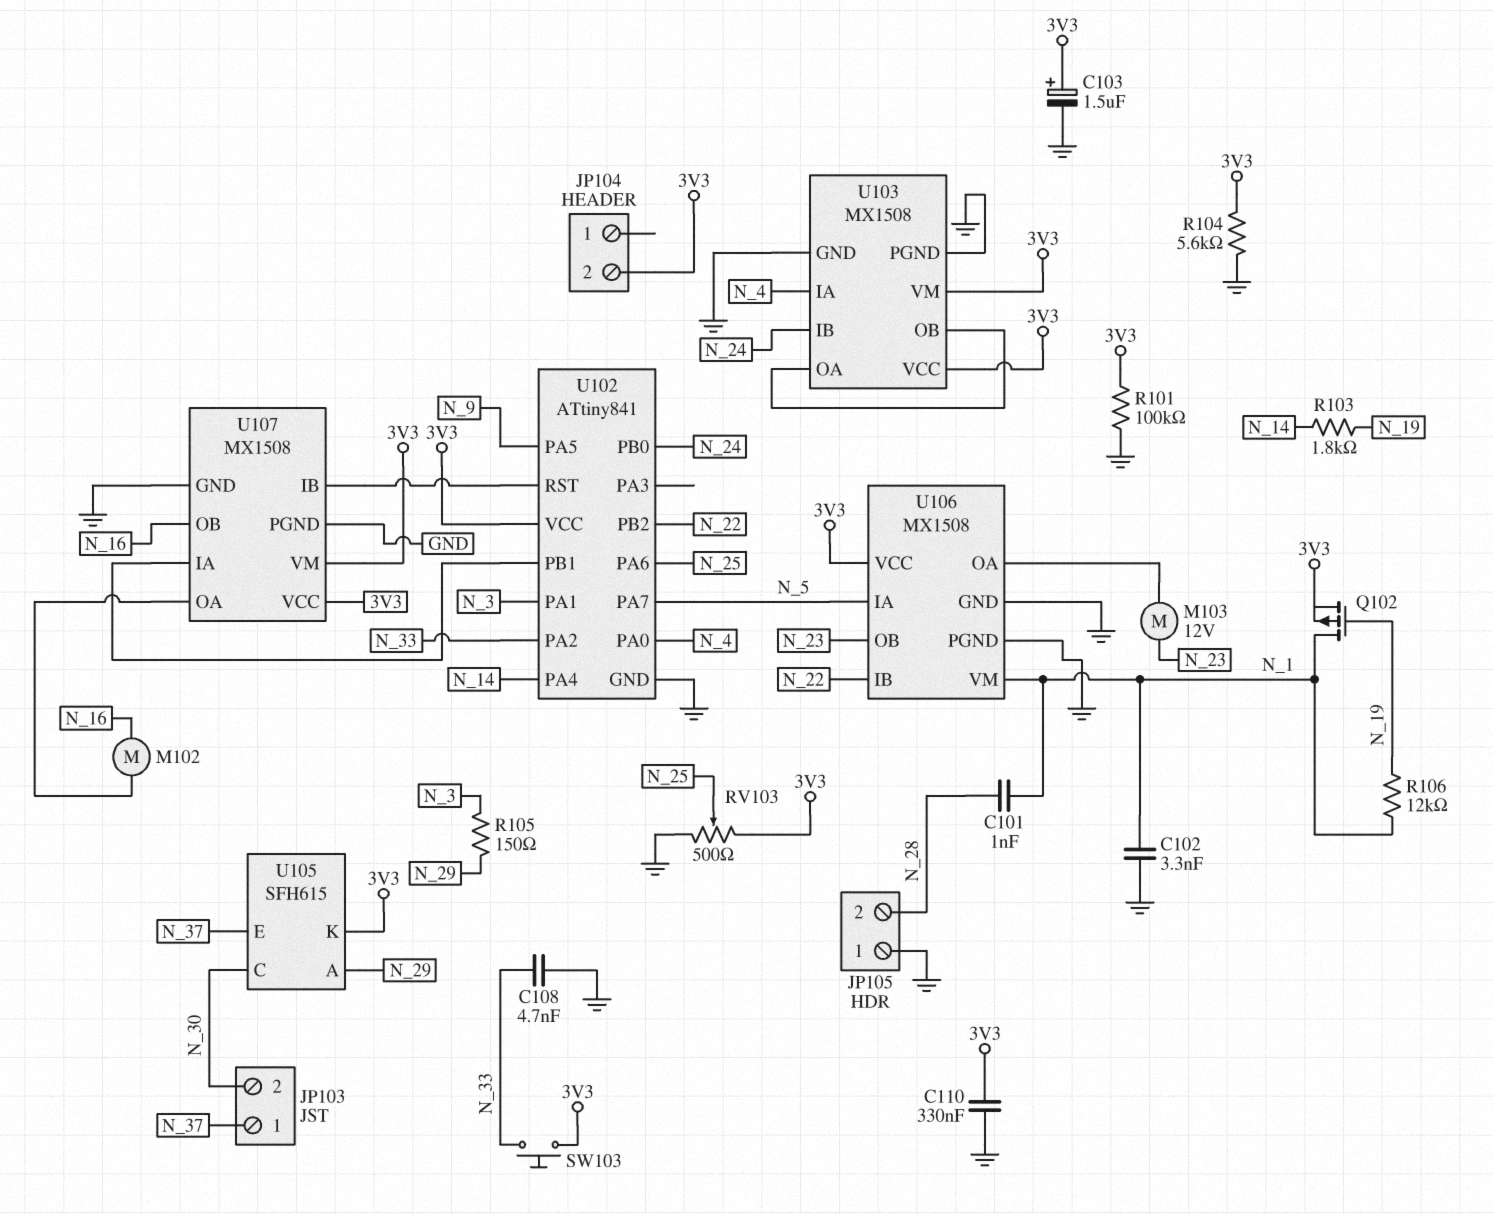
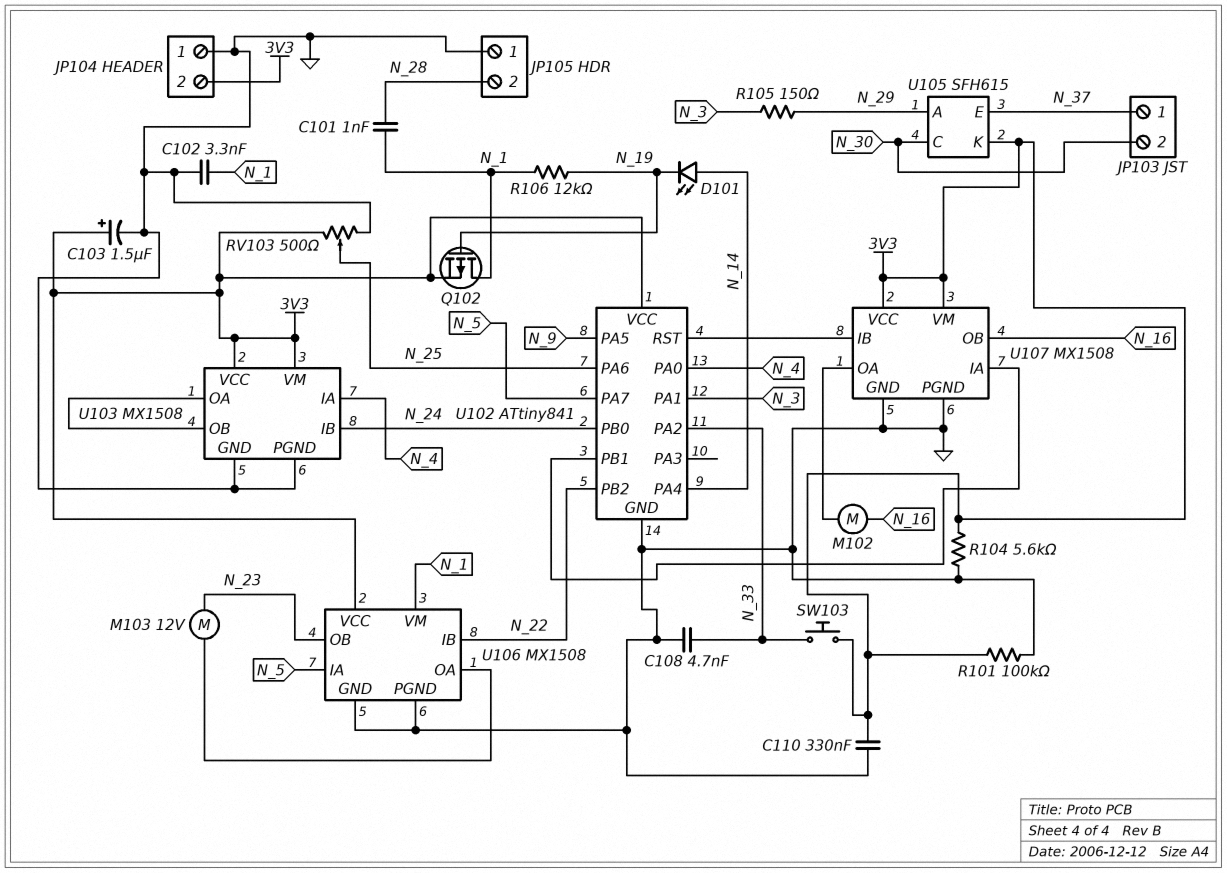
D101: none -> LED (A N_14, K N_19)
JP104 pin 1: none -> GND
R103: 1.8k (N_14, N_19) -> none

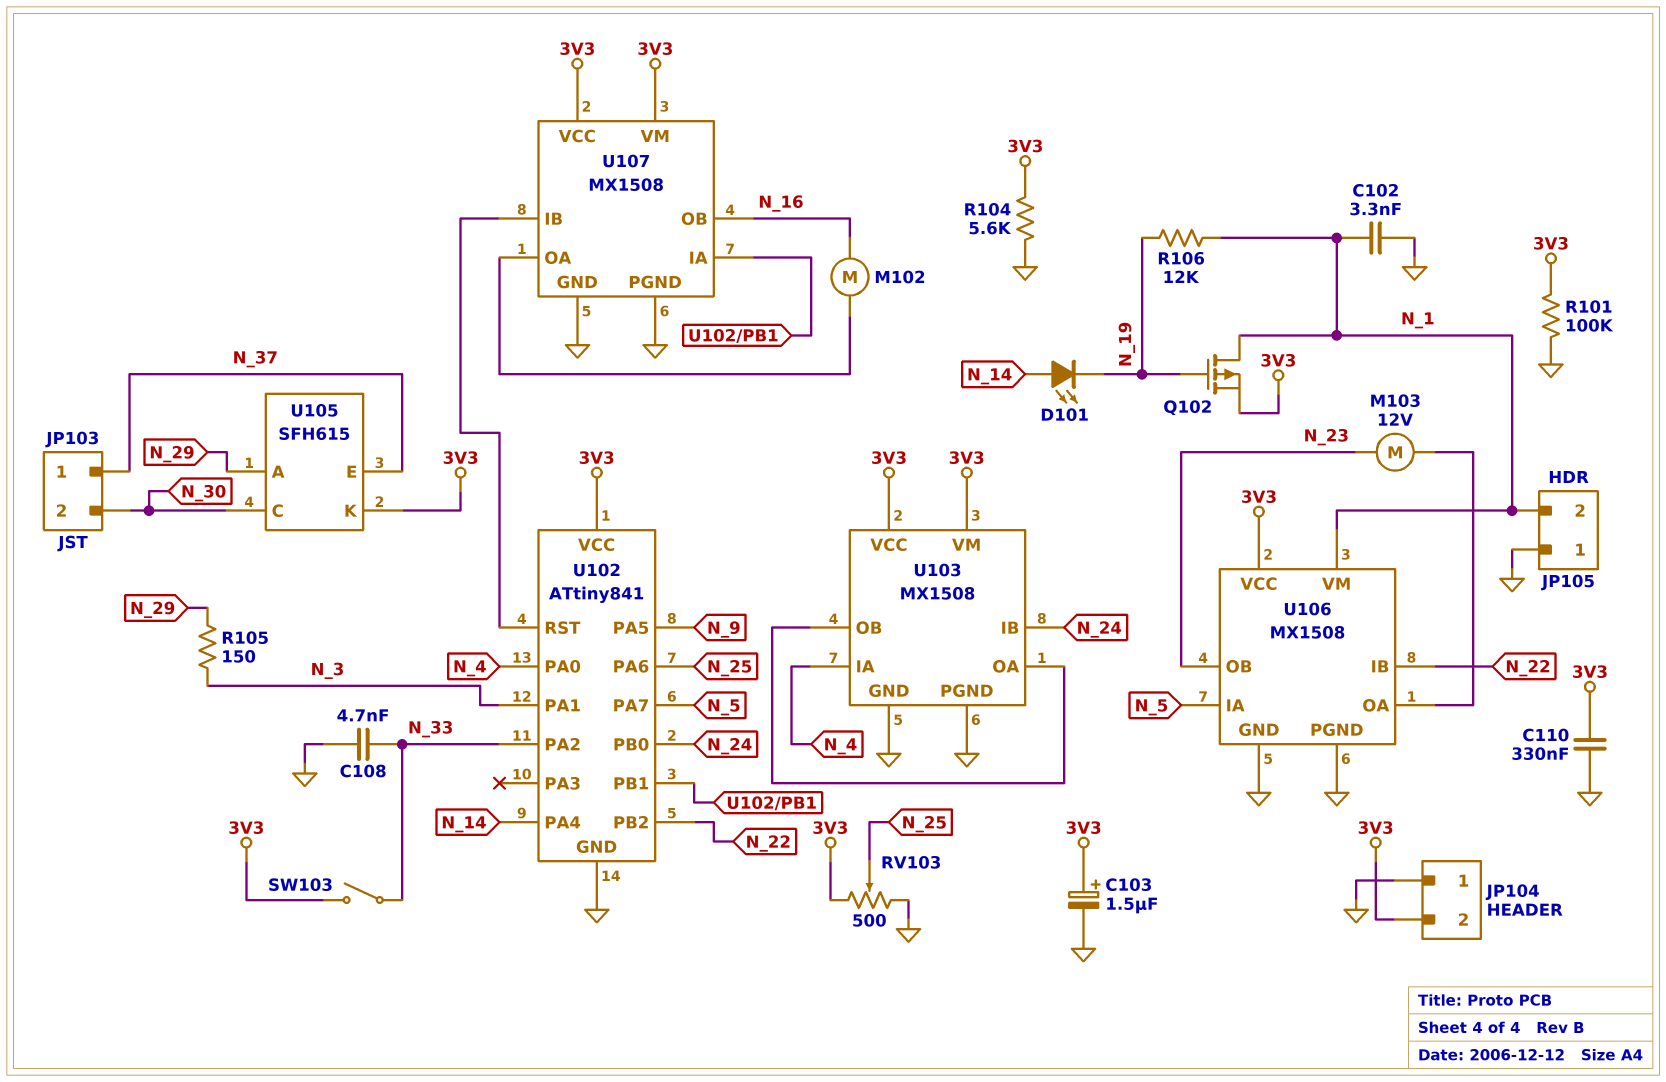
C101: 1nF (N_1, N_28) -> none
JP105 pin 2: N_28 -> N_1
SW103: button (3V3, N_33) -> switch (3V3, N_33)

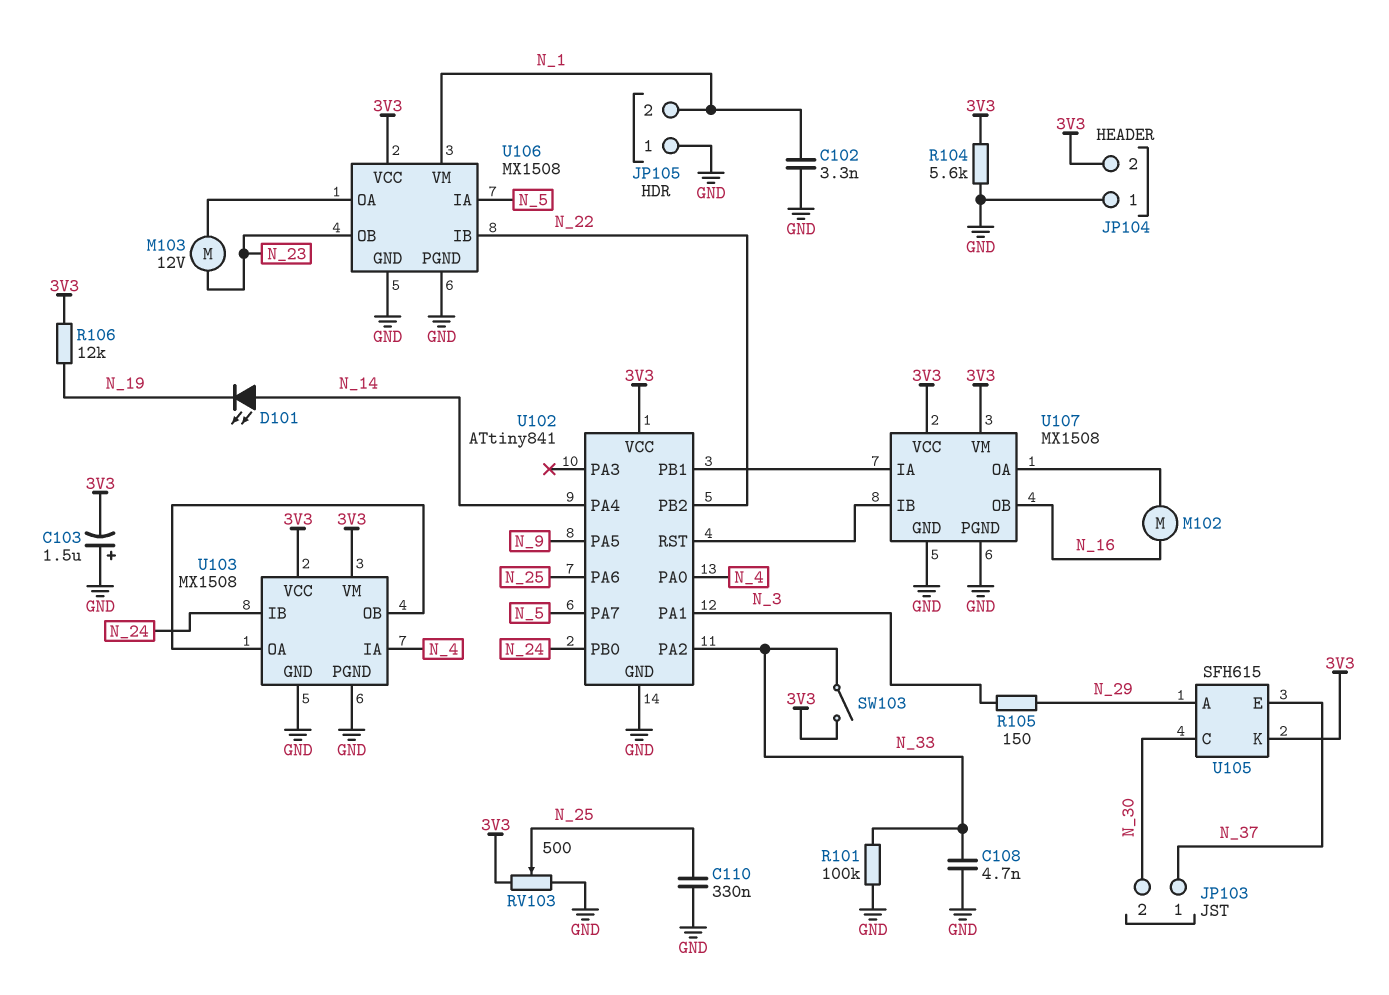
C103: 1.5uF (plus 3V3, minus GND) -> 1.5uF (plus GND, minus 3V3)
C110: 330nF (3V3, GND) -> 330nF (GND, N_25)
Q102: PMOS (G N_19, D N_1, S 3V3) -> none
R101: 100k (3V3, GND) -> 100k (GND, N_33)
R106: 12k (N_1, N_19) -> 12k (3V3, N_19)

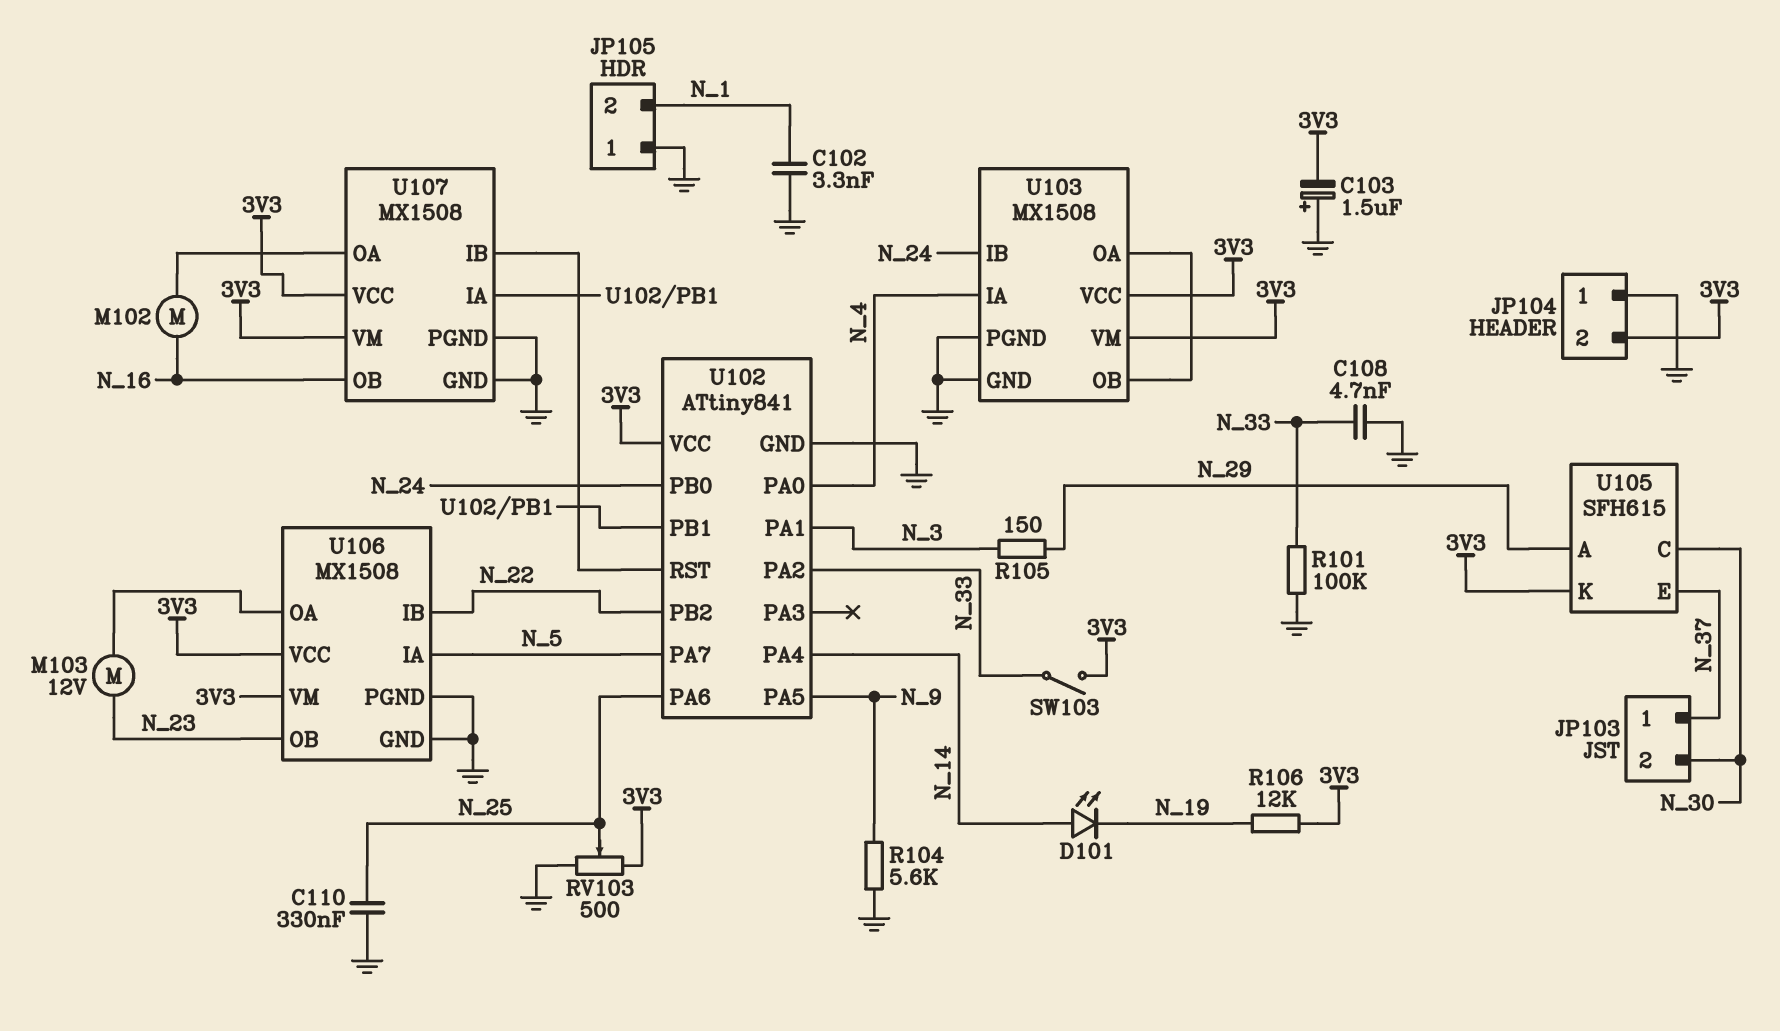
R104: 5.6k (3V3, GND) -> 5.6k (GND, N_9)
U106 pin VM: N_1 -> 3V3

